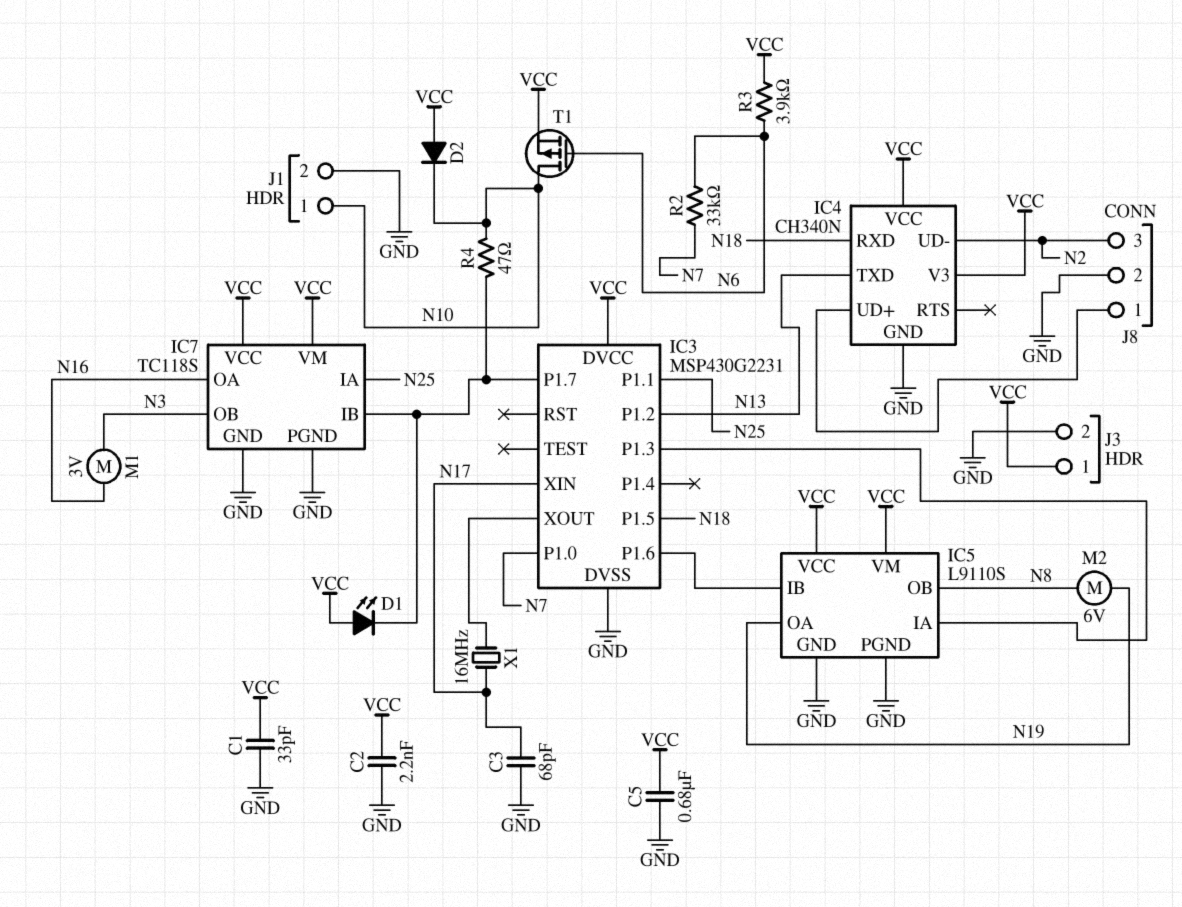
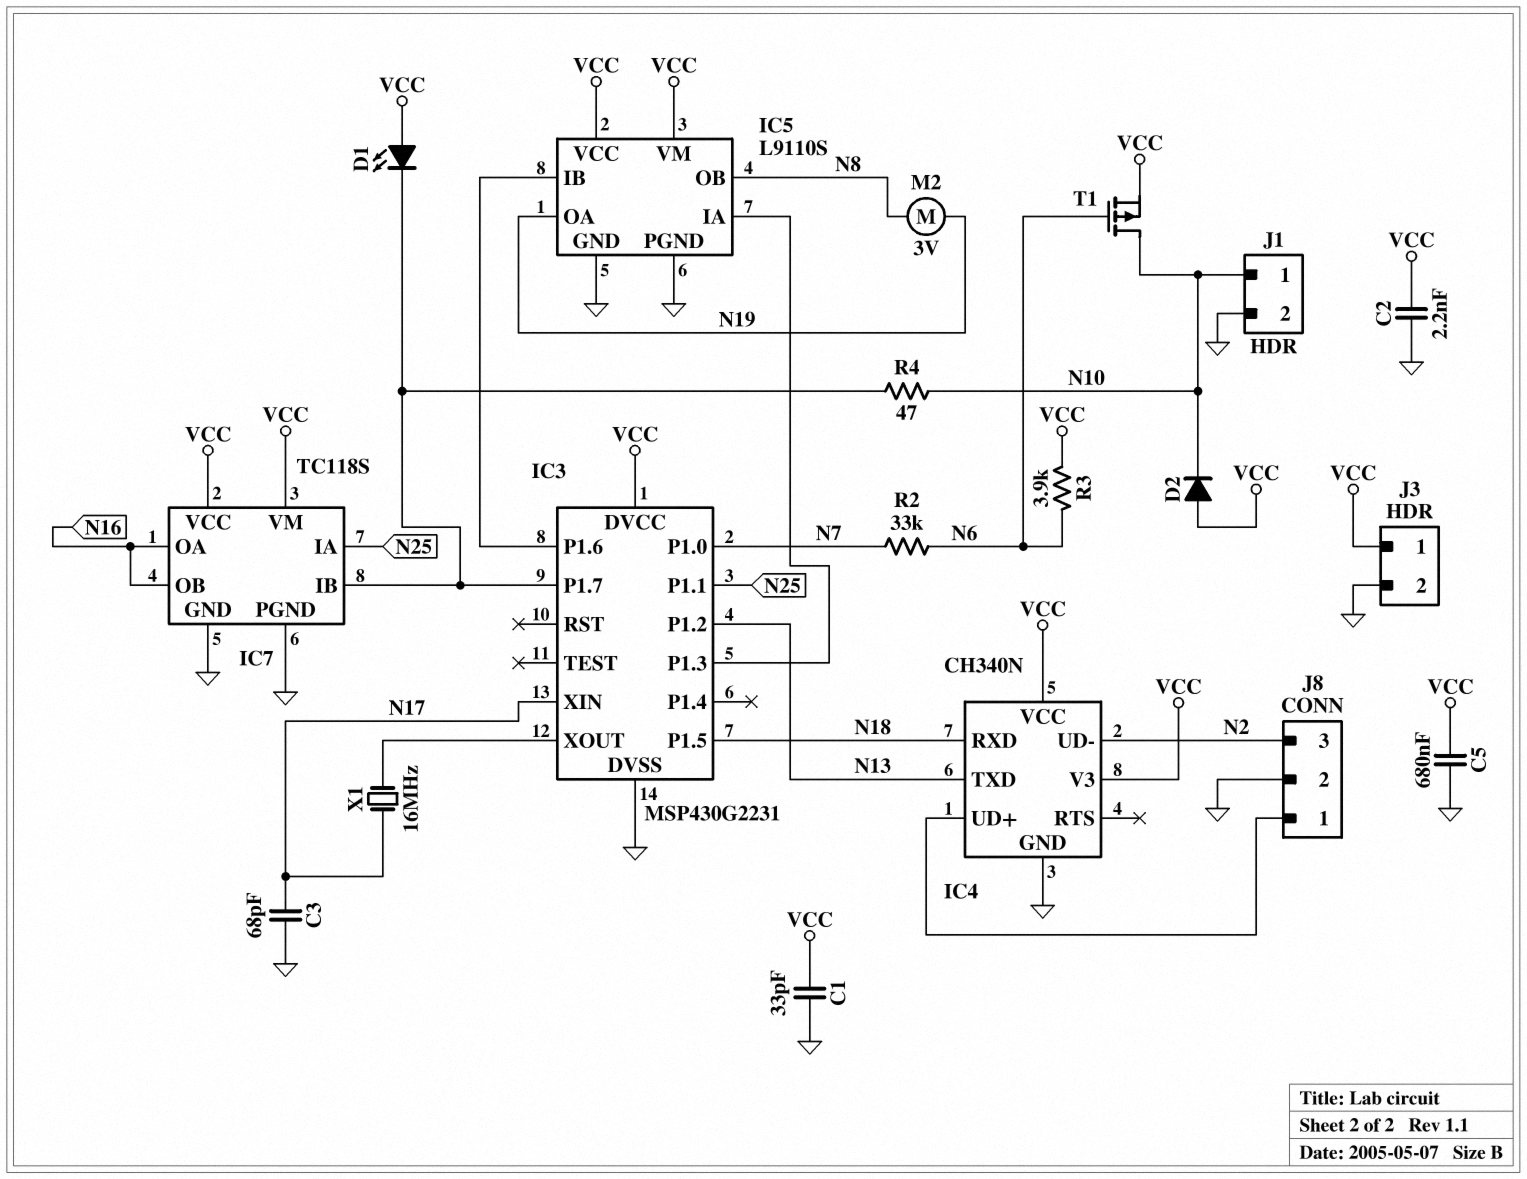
IC7 pin OB: N3 -> N16
M1: motor 3V (N3, N16) -> none
M2: motor 6V (N8, N19) -> motor 3V (N8, N19)

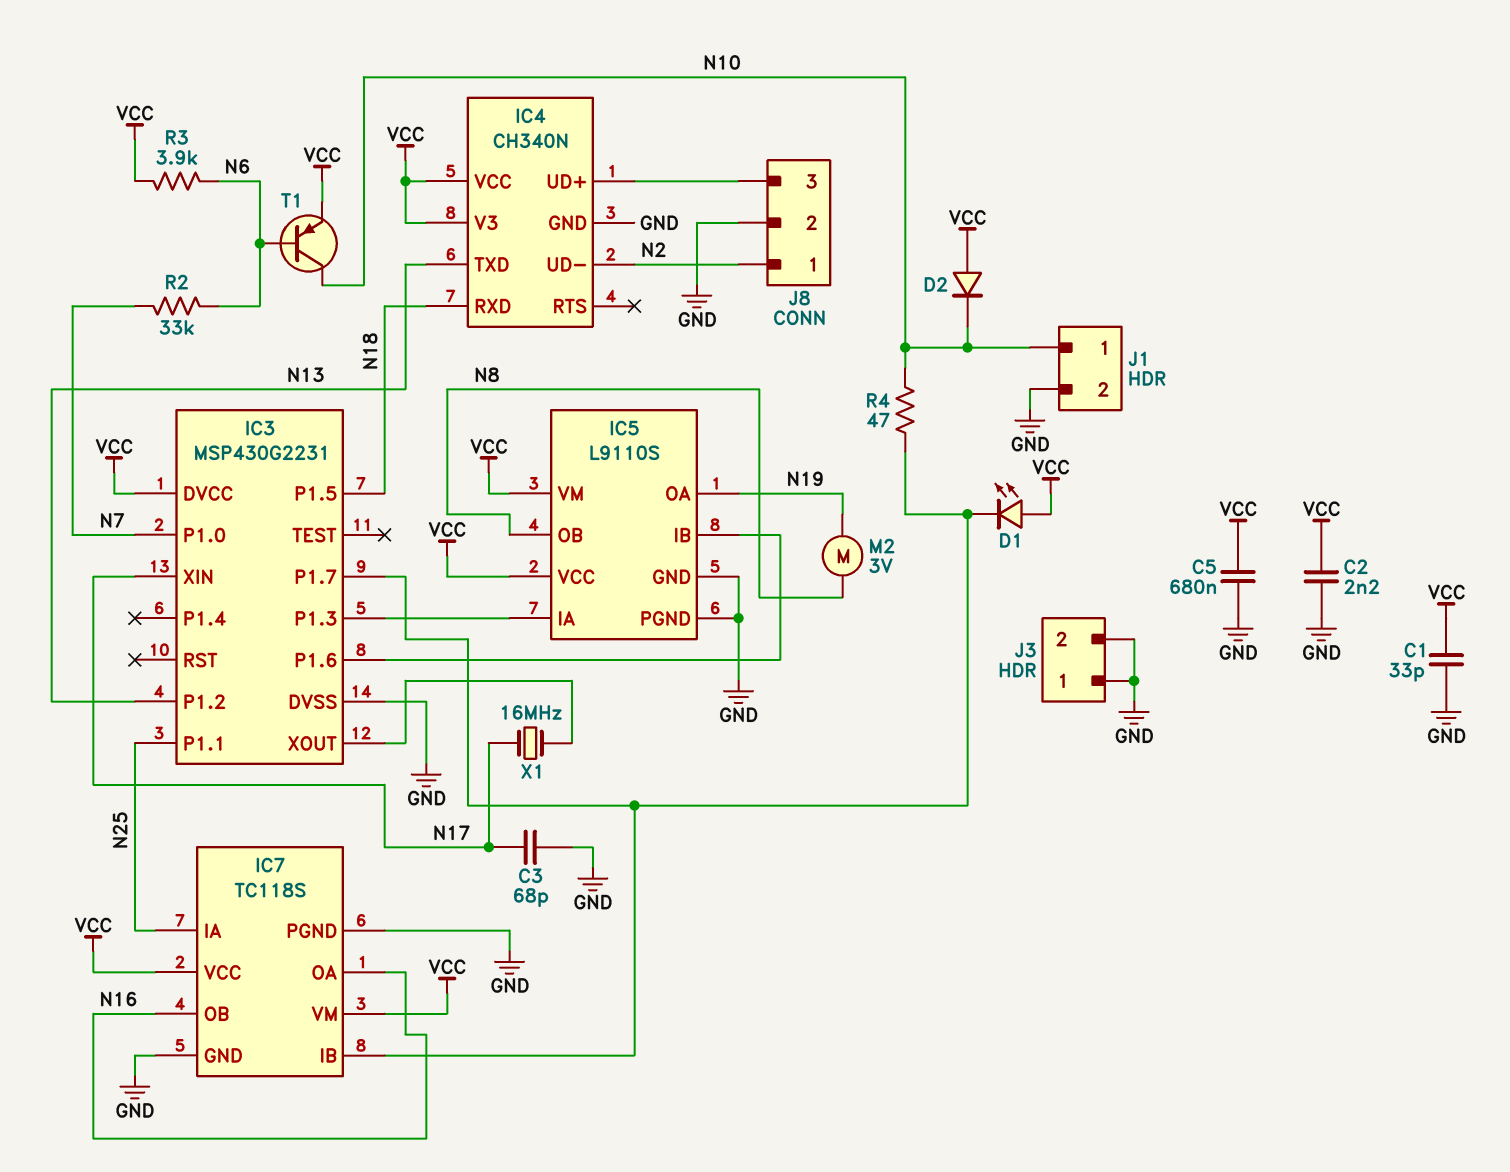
J3 pin 1: VCC -> GND
J8 pin 1: IC4/UD+ -> N2
J8 pin 3: N2 -> IC4/UD+
T1: PMOS (G N6, D N10, S VCC) -> PNP (B N6, C N10, E VCC)

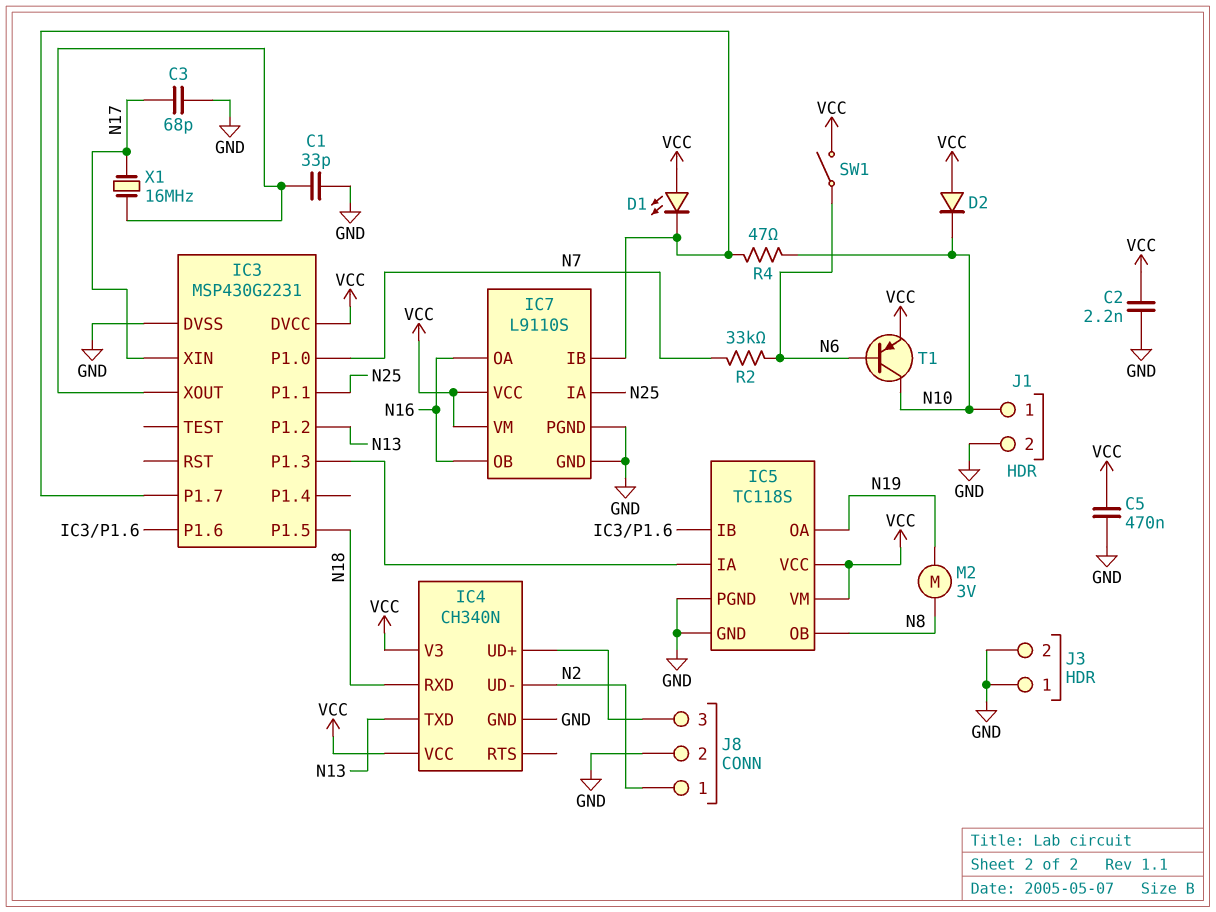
C1: 33pF (GND, VCC) -> 33pF (GND, IC3/XOUT)
C5: 680nF (GND, VCC) -> 470nF (GND, VCC)
IC5: L9110S -> TC118S
IC7: TC118S -> L9110S
R3: 3.9k (N6, VCC) -> none
SW1: none -> switch (N6, VCC)

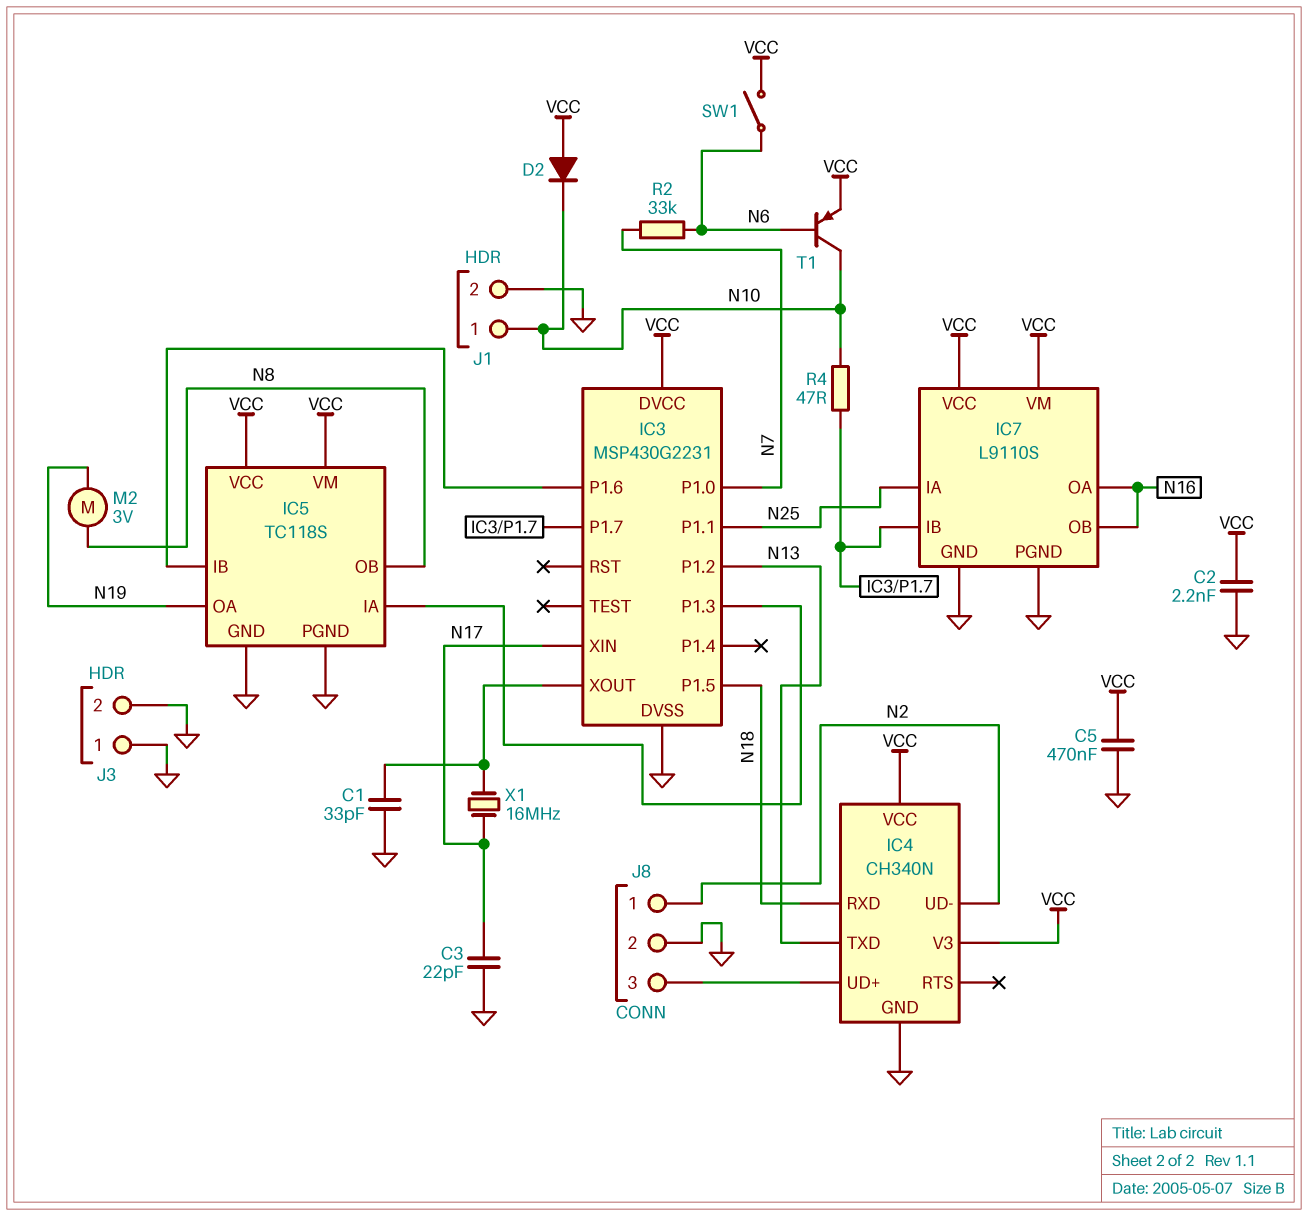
C3: 68pF (GND, N17) -> 22pF (GND, N17)
D1: LED (A VCC, K IC3/P1.7) -> none

